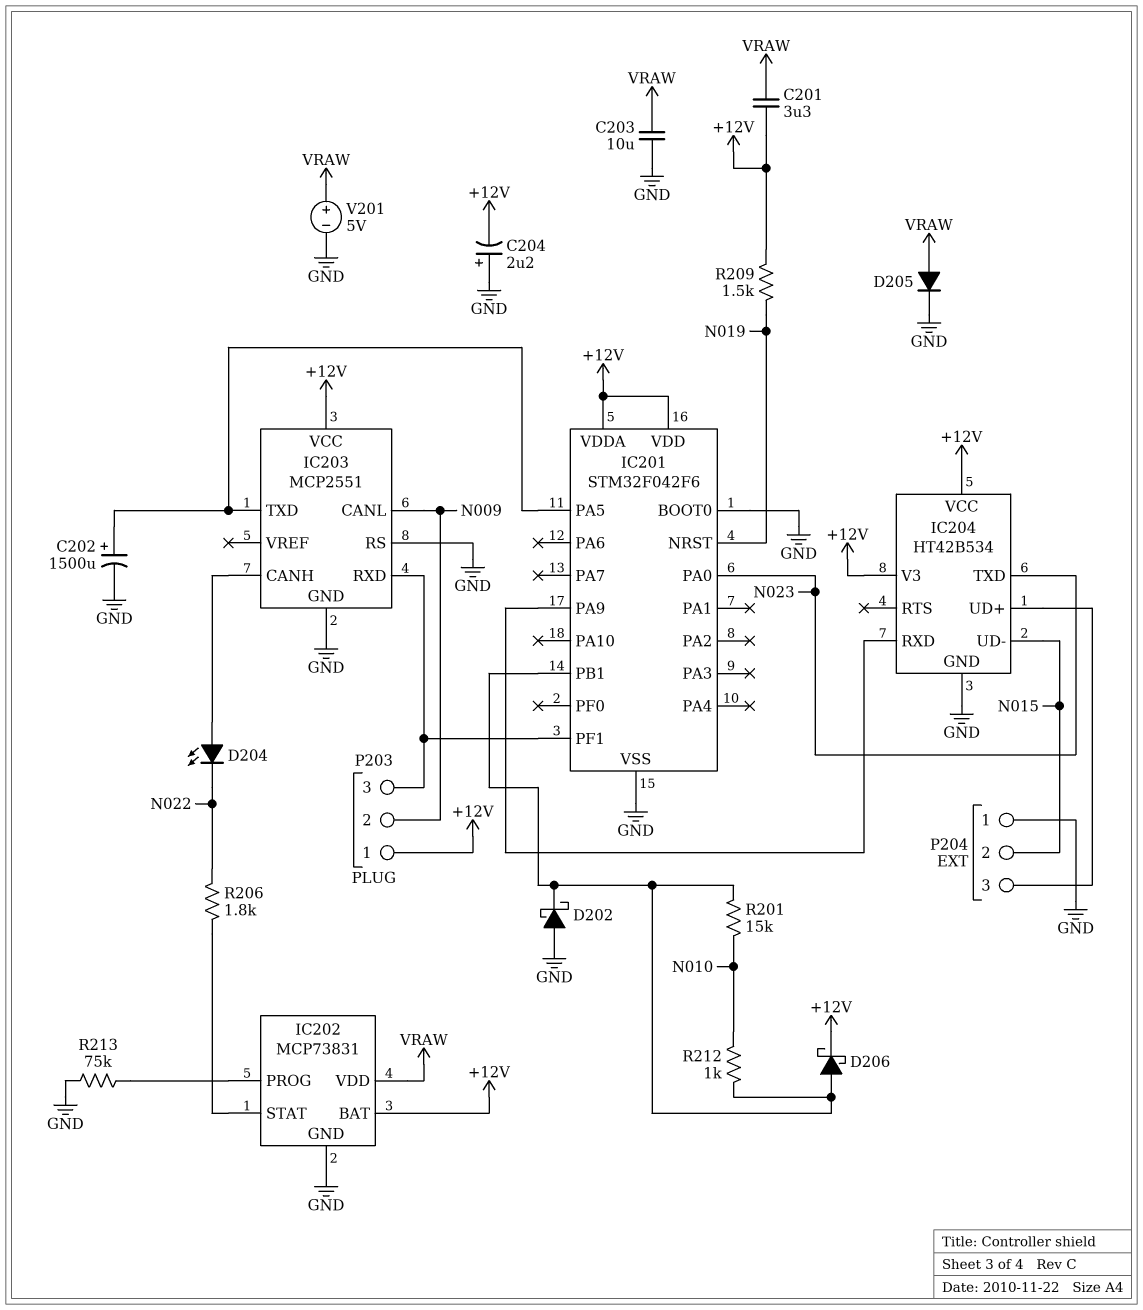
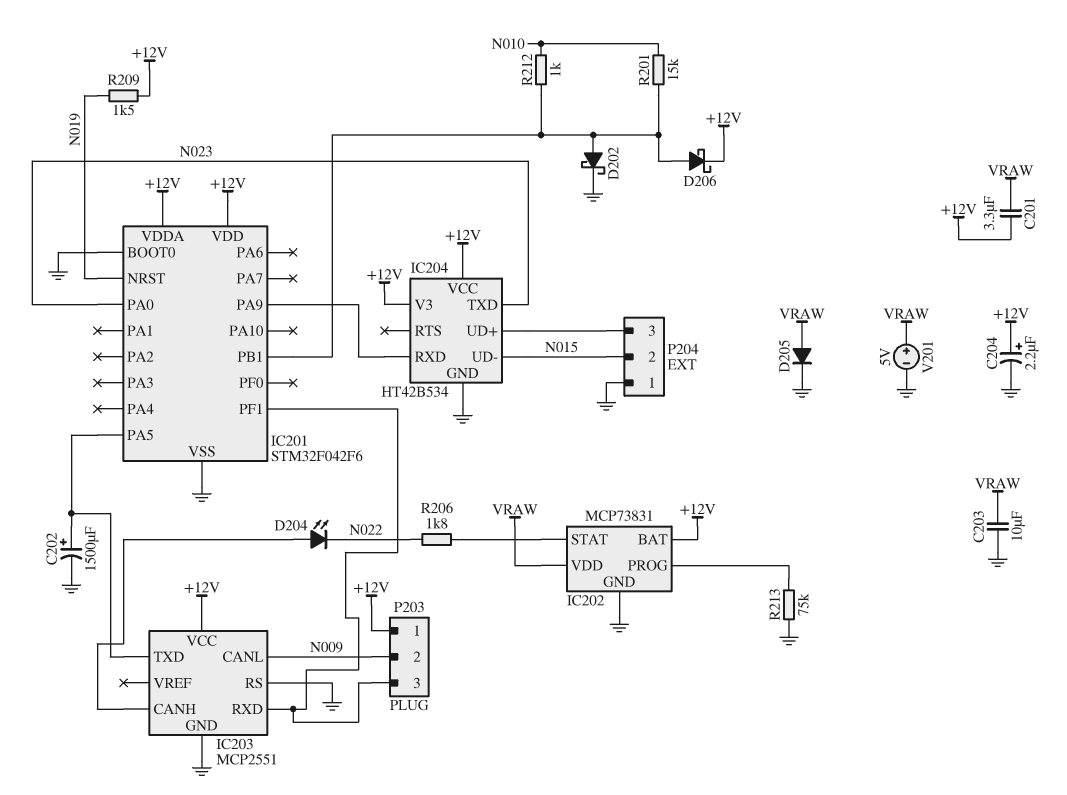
C204: 2.2uF (plus GND, minus +12V) -> 2.2uF (plus +12V, minus GND)
D202: schottky (A GND, K IC201/PB1) -> schottky (A IC201/PB1, K GND)

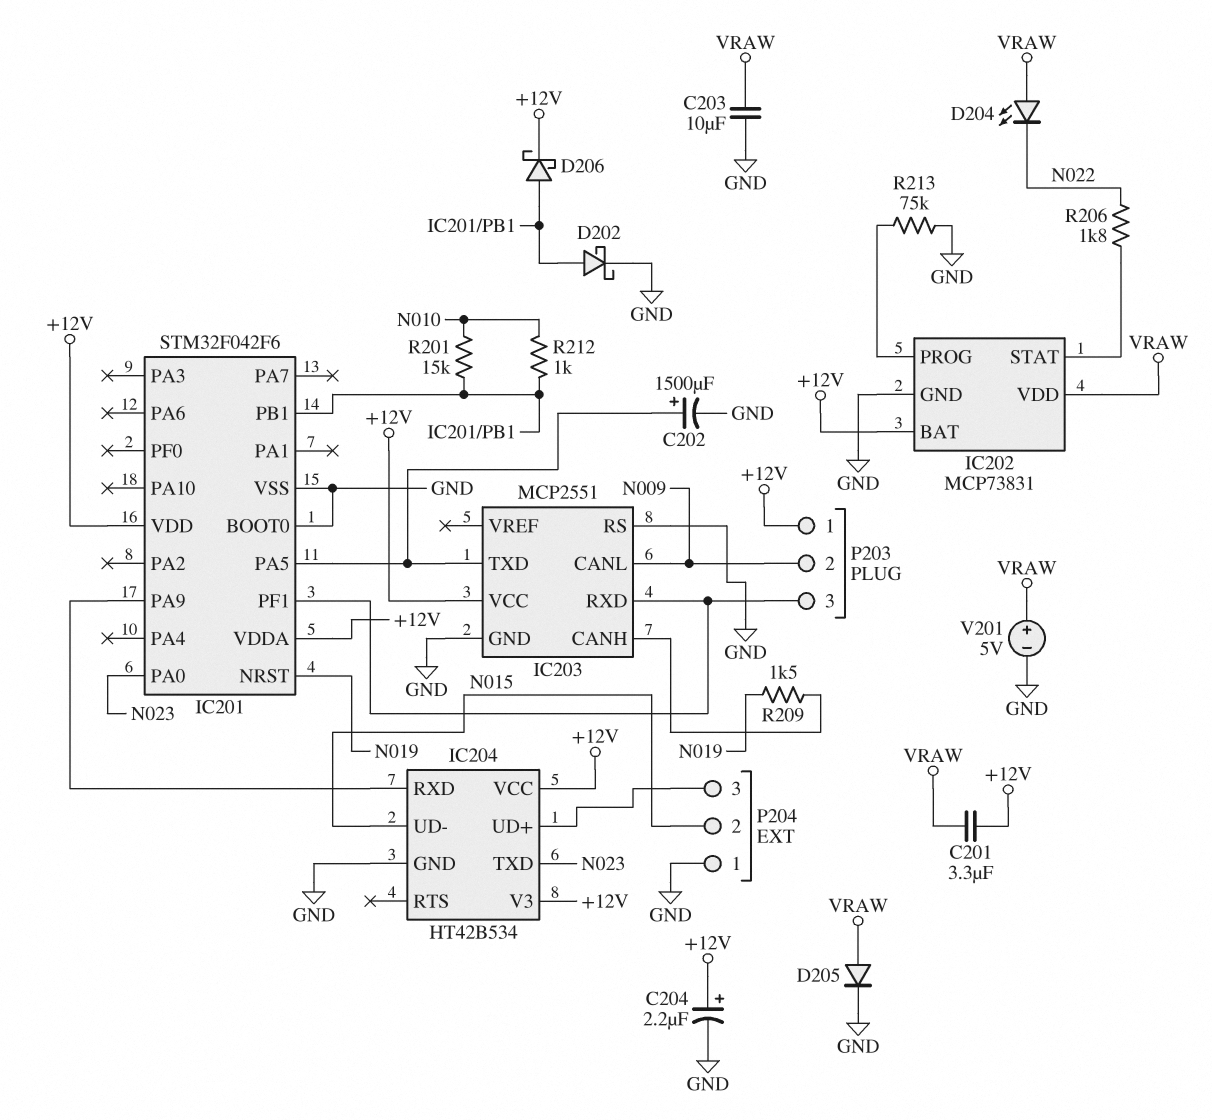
D204: LED (A IC203/CANH, K N022) -> LED (A VRAW, K N022)
R209: 1.5k (+12V, N019) -> 1.5k (IC203/CANH, N019)

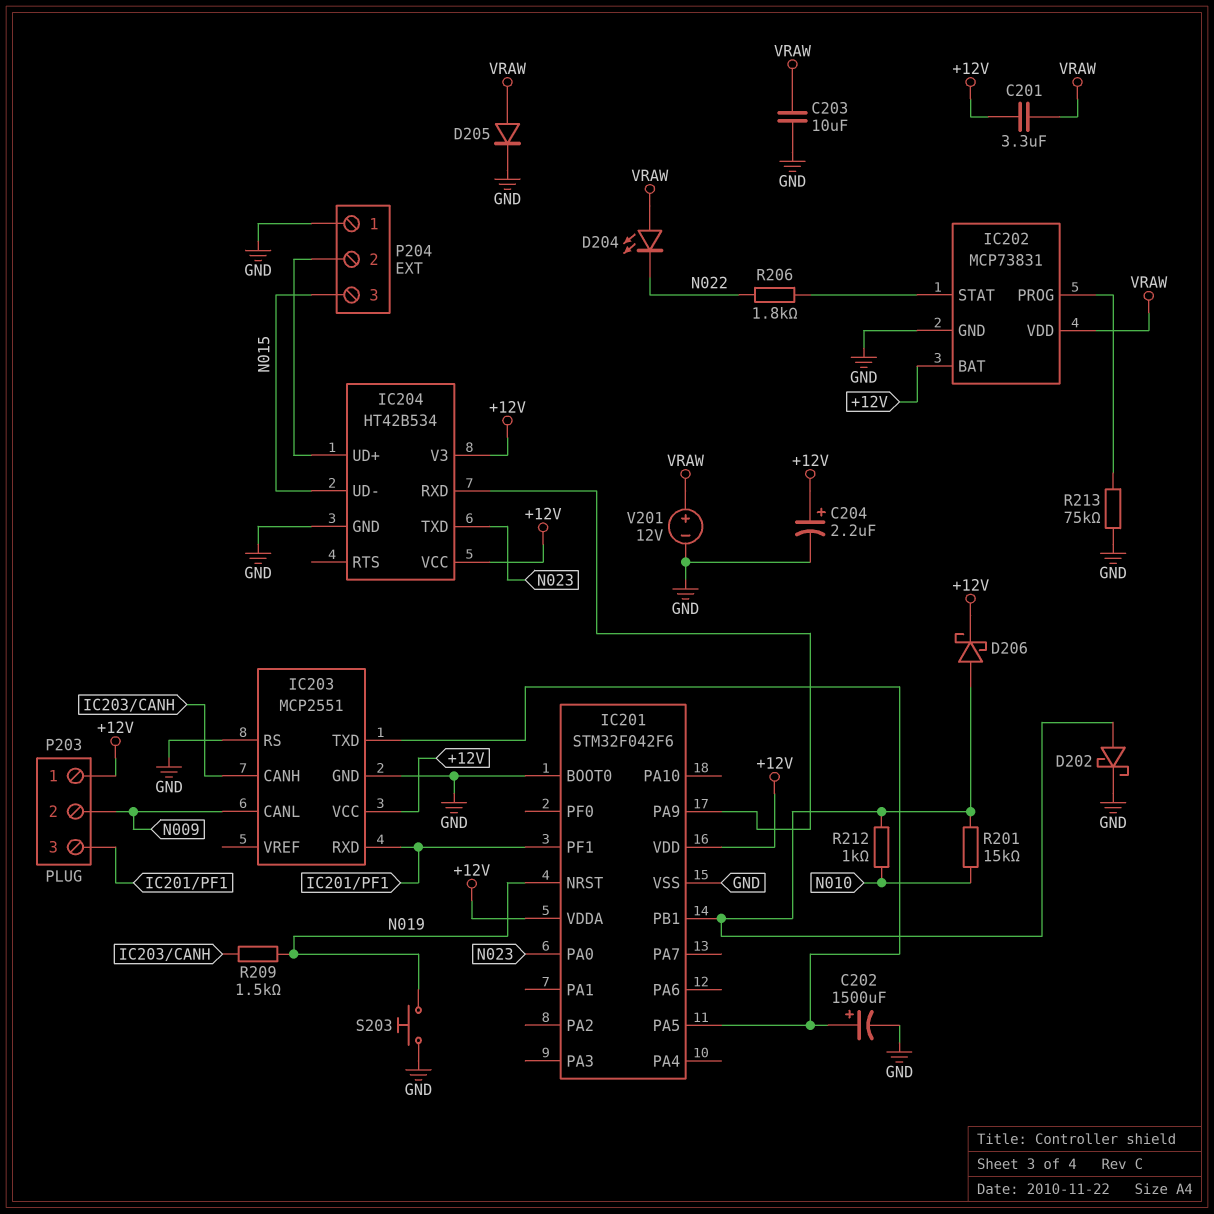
P204 pin 2: N015 -> IC204/UD+
P204 pin 3: IC204/UD+ -> N015
S203: none -> button (GND, N019)
V201: 5V (plus VRAW, minus GND) -> 12V (plus VRAW, minus GND)

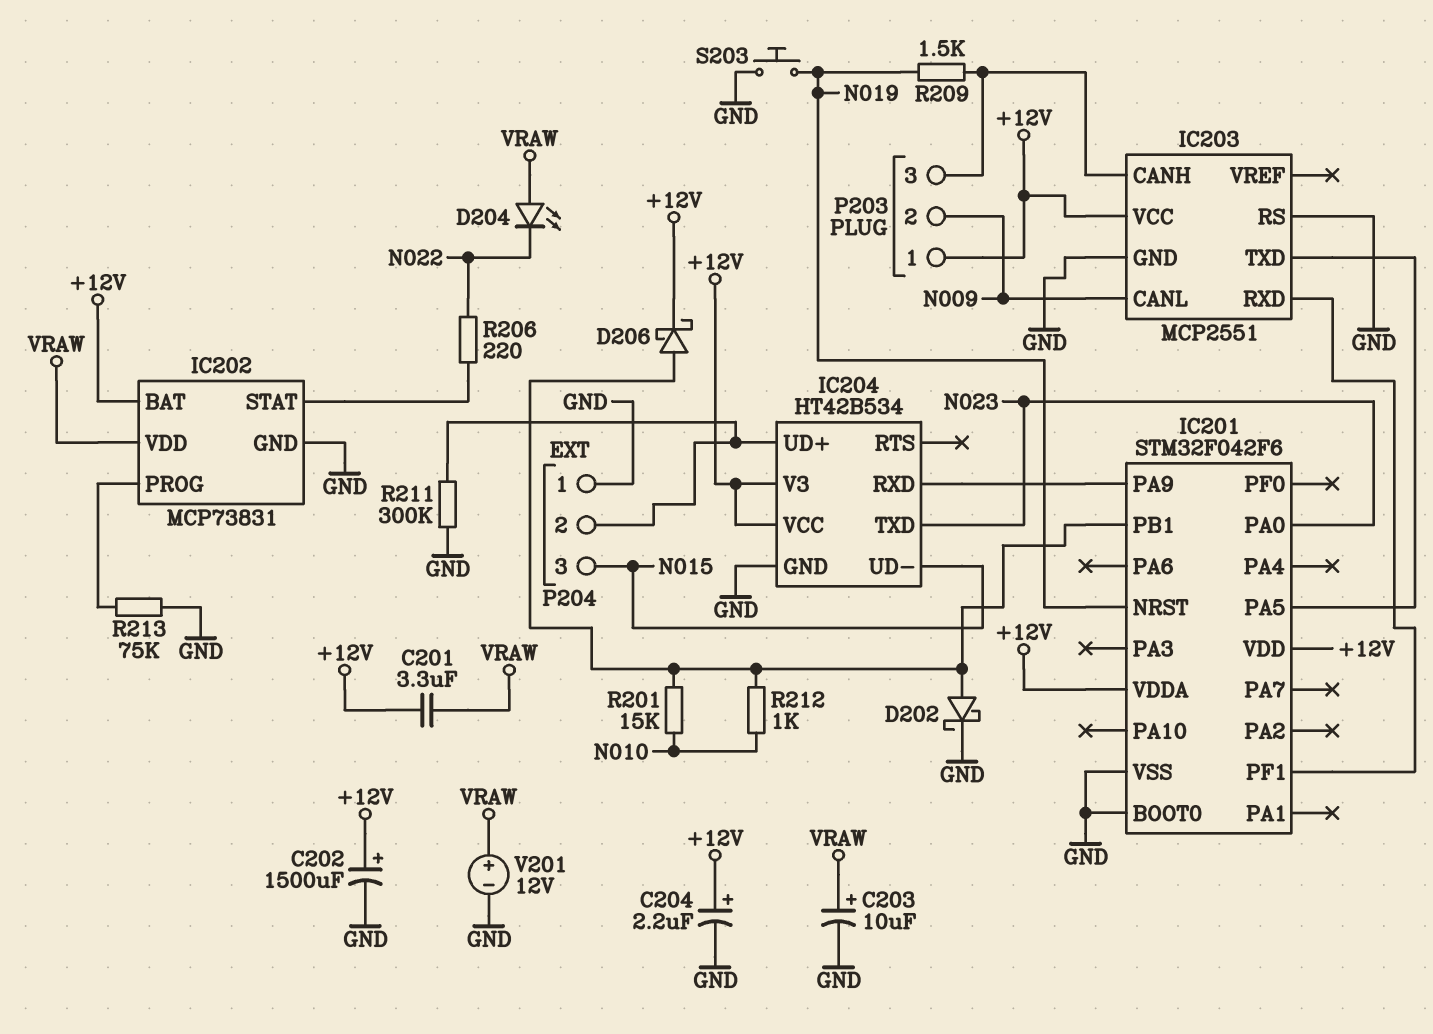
C202: 1500uF (plus IC201/PA5, minus GND) -> 1500uF (plus +12V, minus GND)
C203: 10uF (GND, VRAW) -> 10uF (plus VRAW, minus GND)
D205: diode (A VRAW, K GND) -> none
P203 pin 3: IC201/PF1 -> IC203/CANH
R206: 1.8k (IC202/STAT, N022) -> 220 (IC202/STAT, N022)
R211: none -> 300k (GND, IC204/UD+)

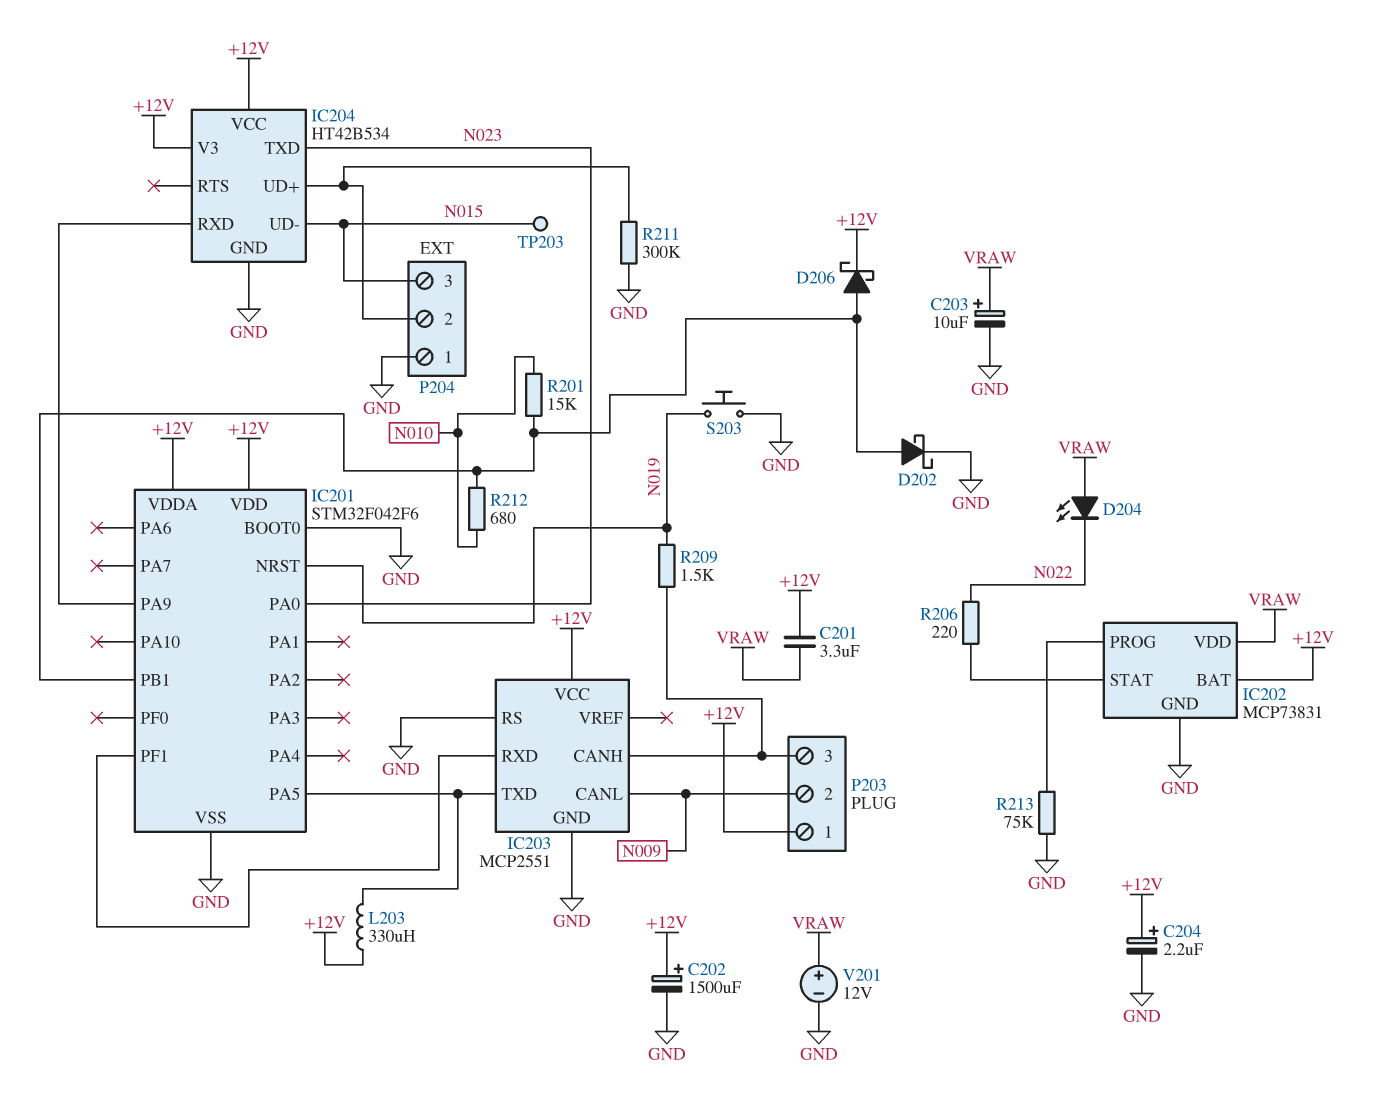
L203: none -> 330uH (+12V, IC201/PA5)
R212: 1k (IC201/PB1, N010) -> 680 (IC201/PB1, N010)
TP203: none -> test point (N015)

